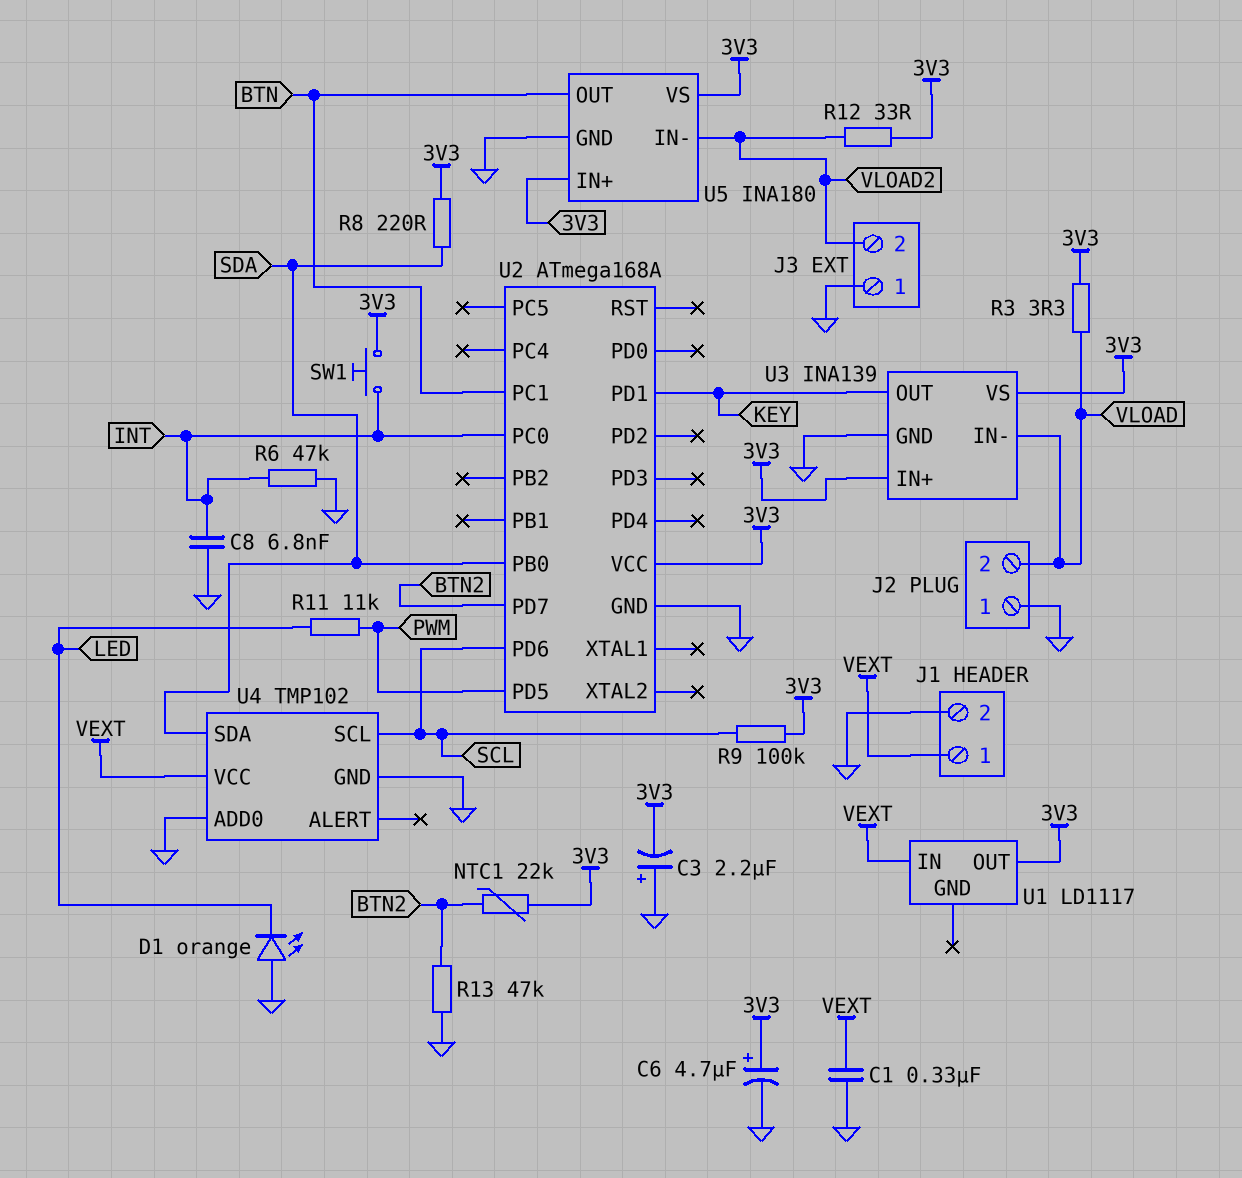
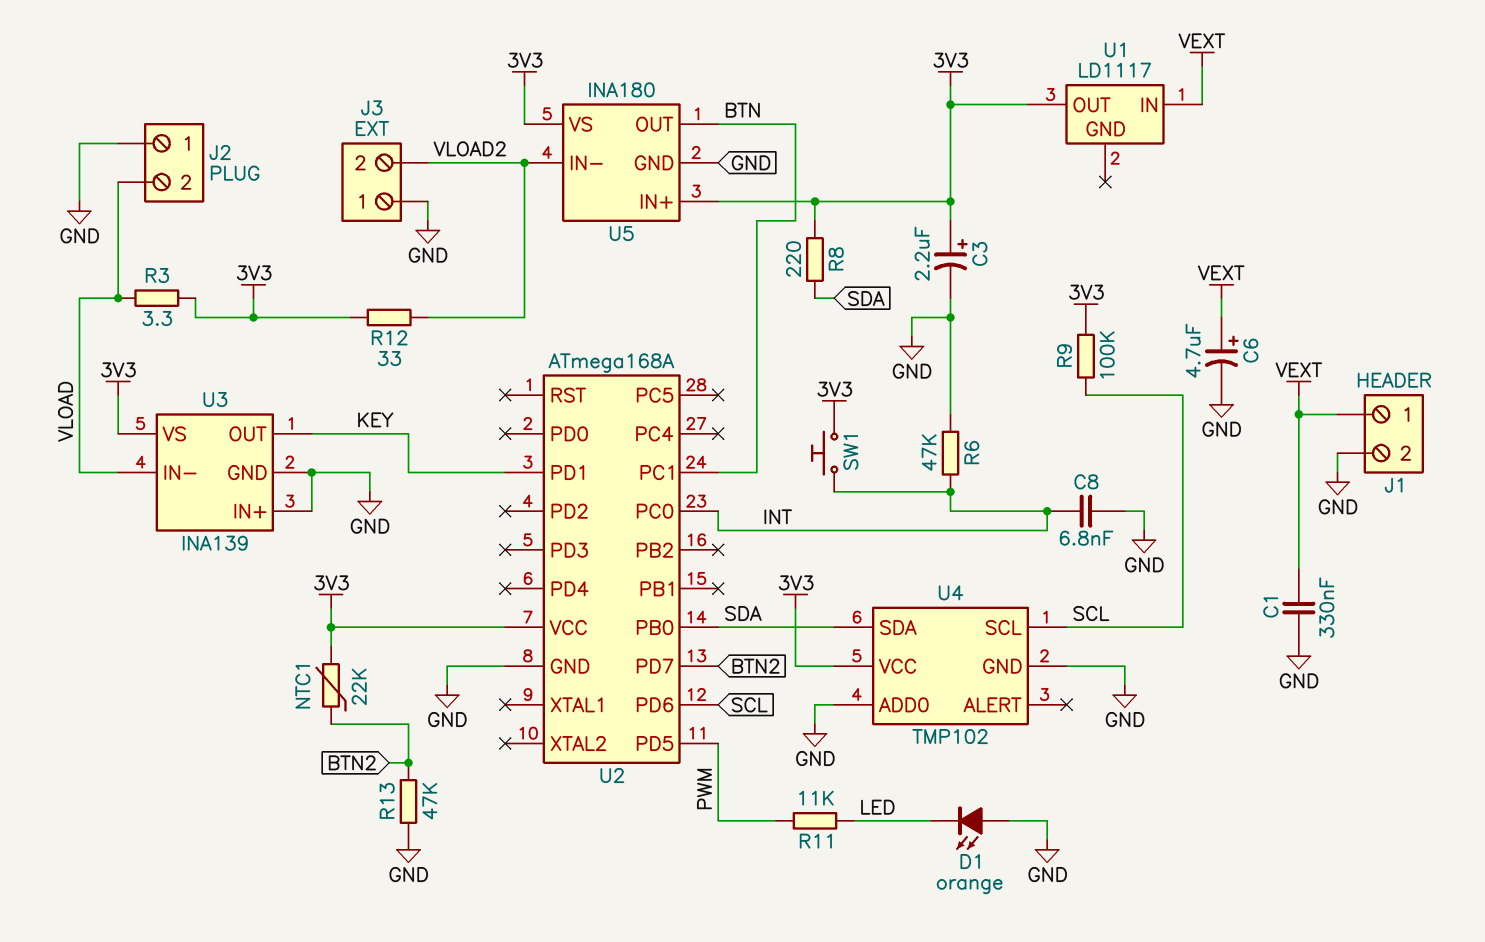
C3: 2.2uF (plus GND, minus 3V3) -> 2.2uF (plus 3V3, minus GND)
C6: 4.7uF (plus 3V3, minus GND) -> 4.7uF (plus VEXT, minus GND)
U3 pin IN+: 3V3 -> GND
U4 pin VCC: VEXT -> 3V3

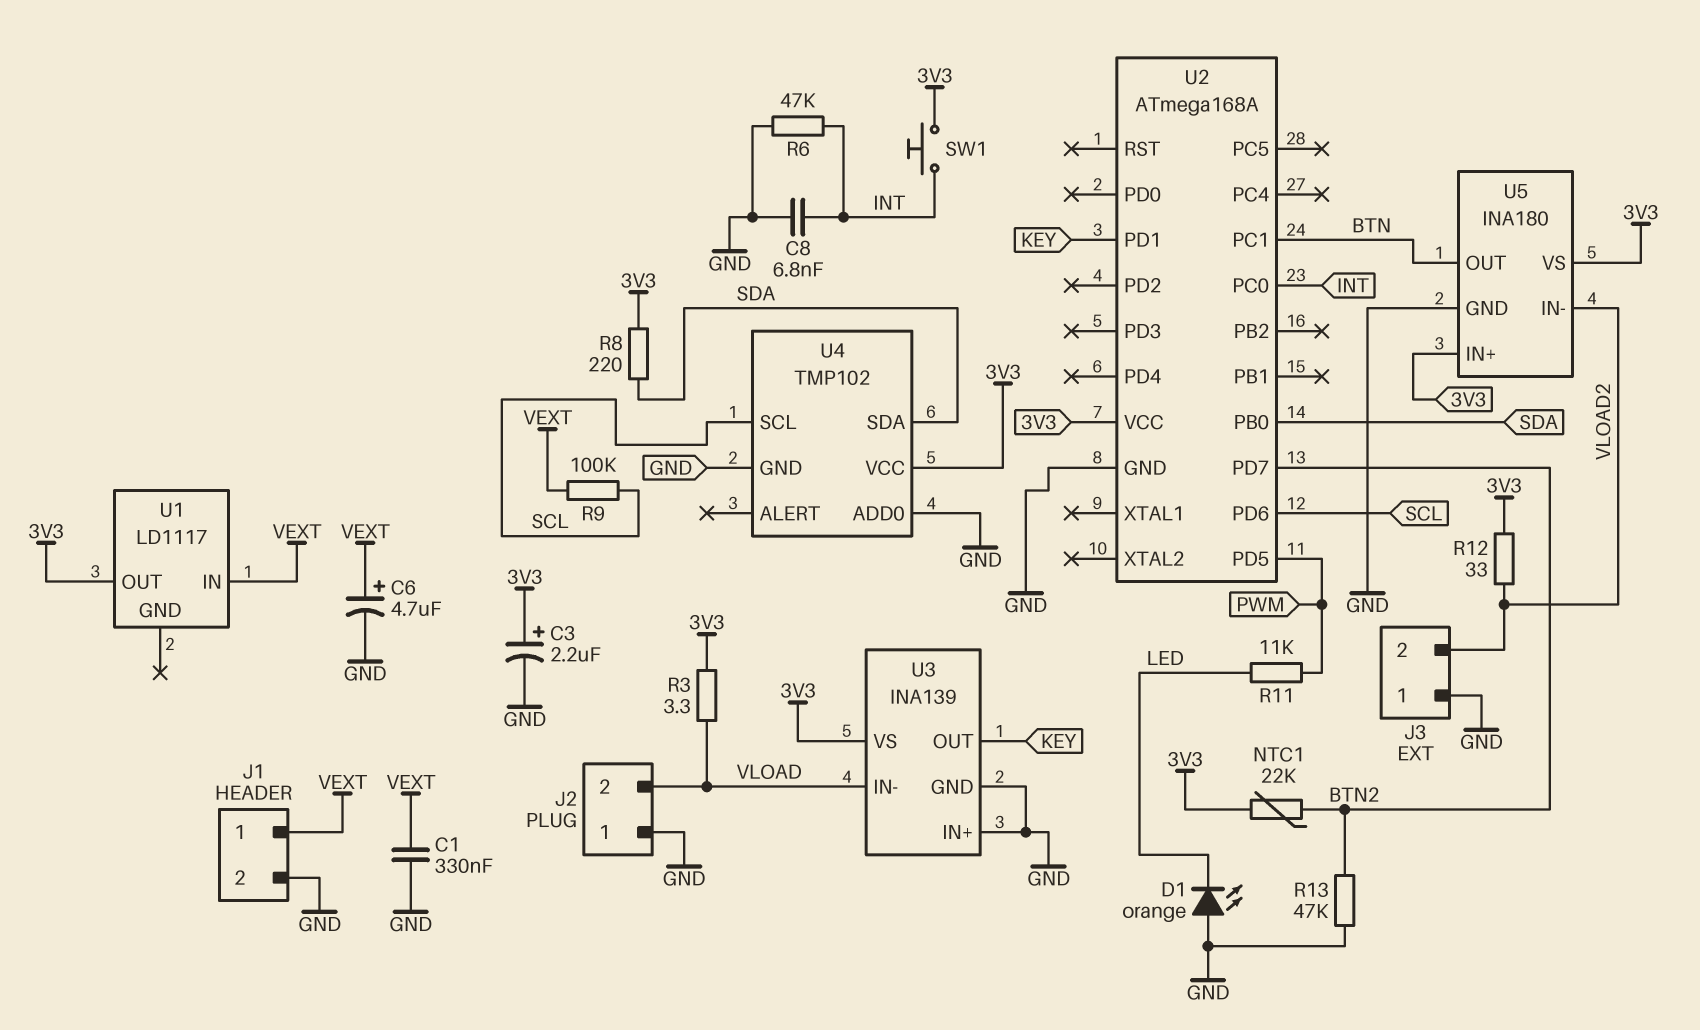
R9: 100k (3V3, SCL) -> 100k (SCL, VEXT)

